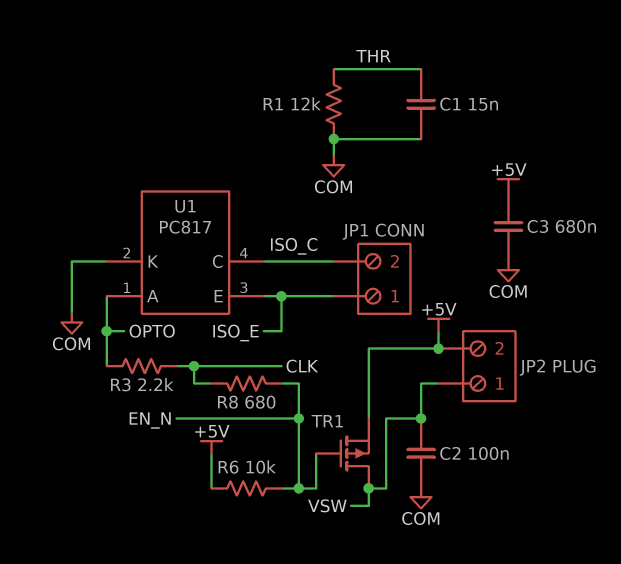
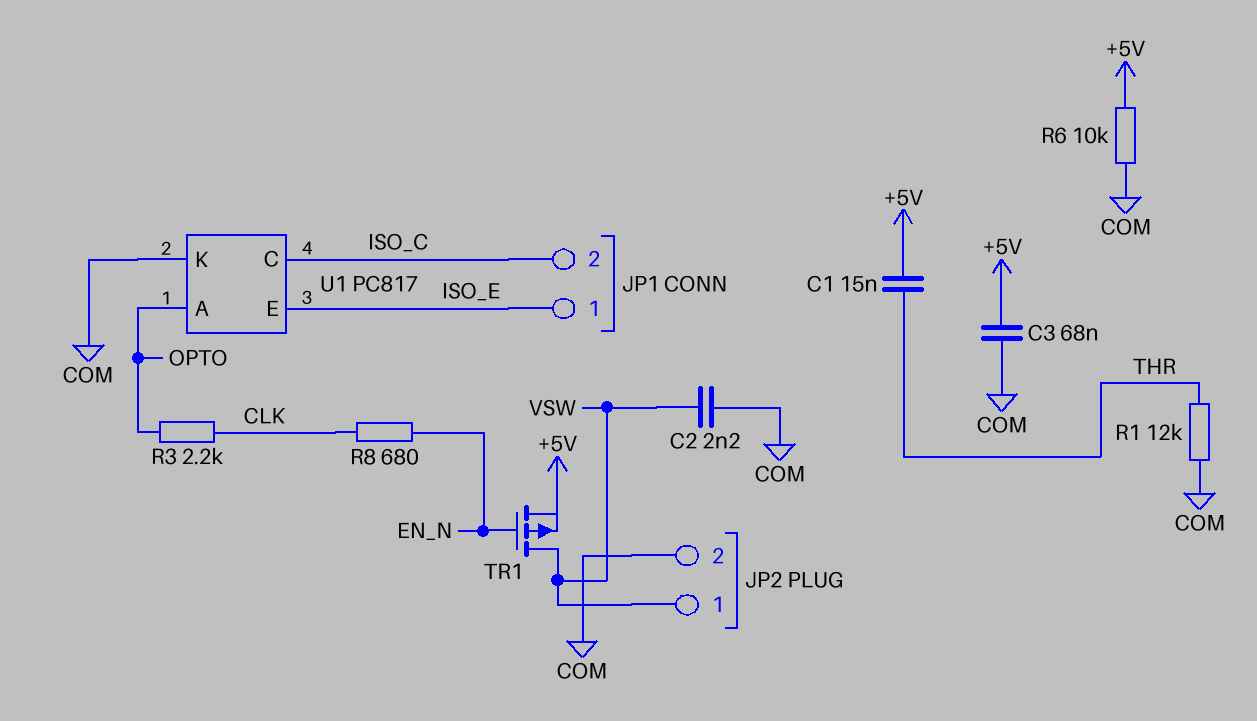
C1: 15nF (COM, THR) -> 15nF (+5V, THR)
C2: 100nF (COM, VSW) -> 2.2nF (COM, VSW)
C3: 680nF (+5V, COM) -> 68nF (+5V, COM)
JP2 pin 2: +5V -> COM
R6: 10k (+5V, EN_N) -> 10k (+5V, COM)

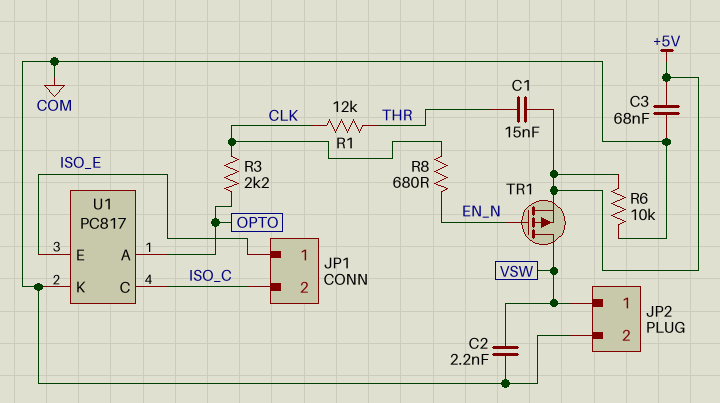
R1: 12k (COM, THR) -> 12k (CLK, THR)

